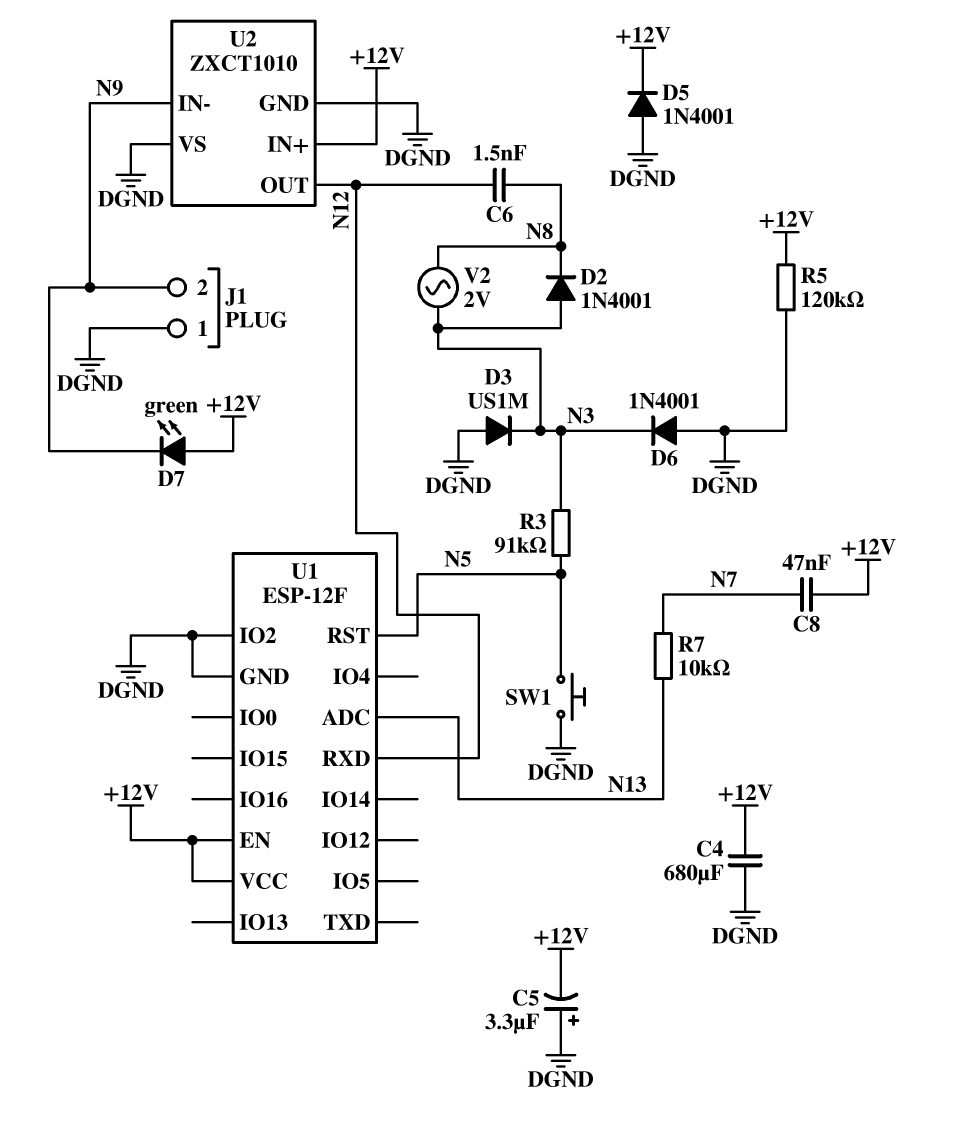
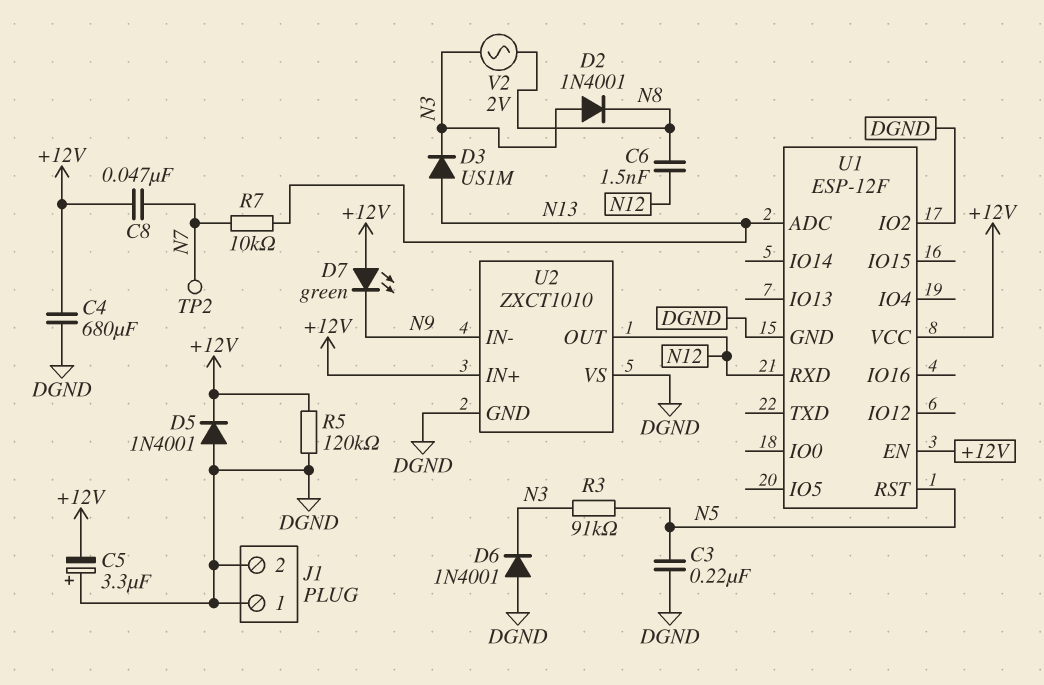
C3: none -> 220nF (DGND, N5)
D3: diode US1M (A DGND, K N3) -> diode US1M (A N13, K N3)
J1 pin 2: N9 -> DGND
SW1: button (DGND, N5) -> none
TP2: none -> test point (N7)

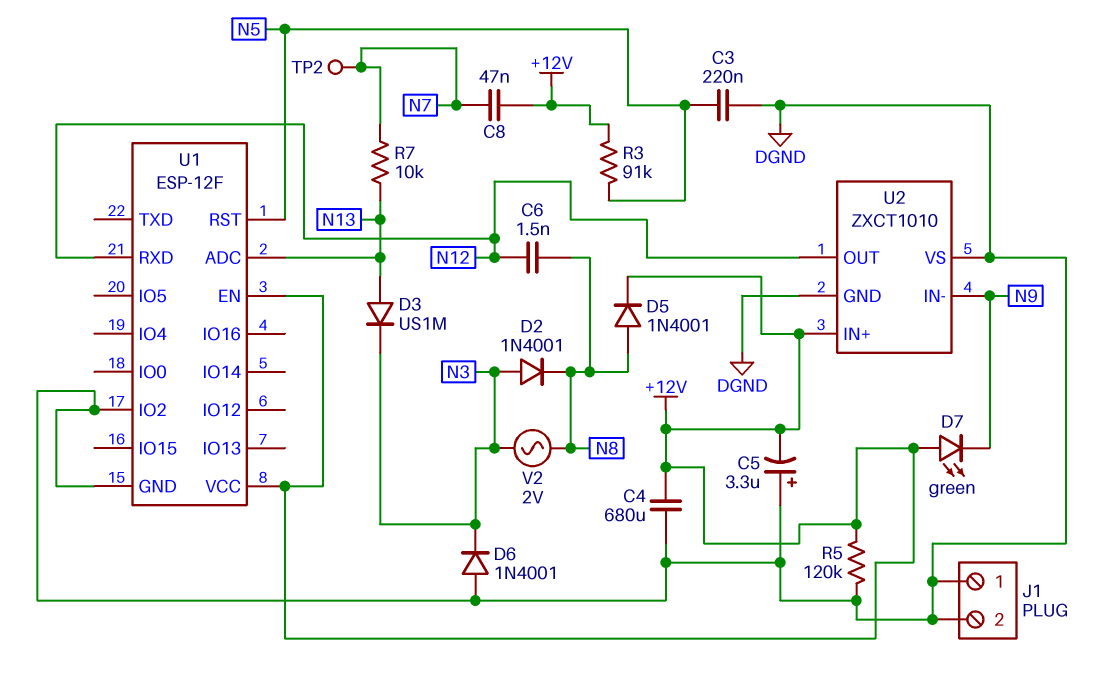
D5: diode 1N4001 (A DGND, K +12V) -> diode 1N4001 (A N8, K +12V)
R3: 91k (N3, N5) -> 91k (+12V, N5)

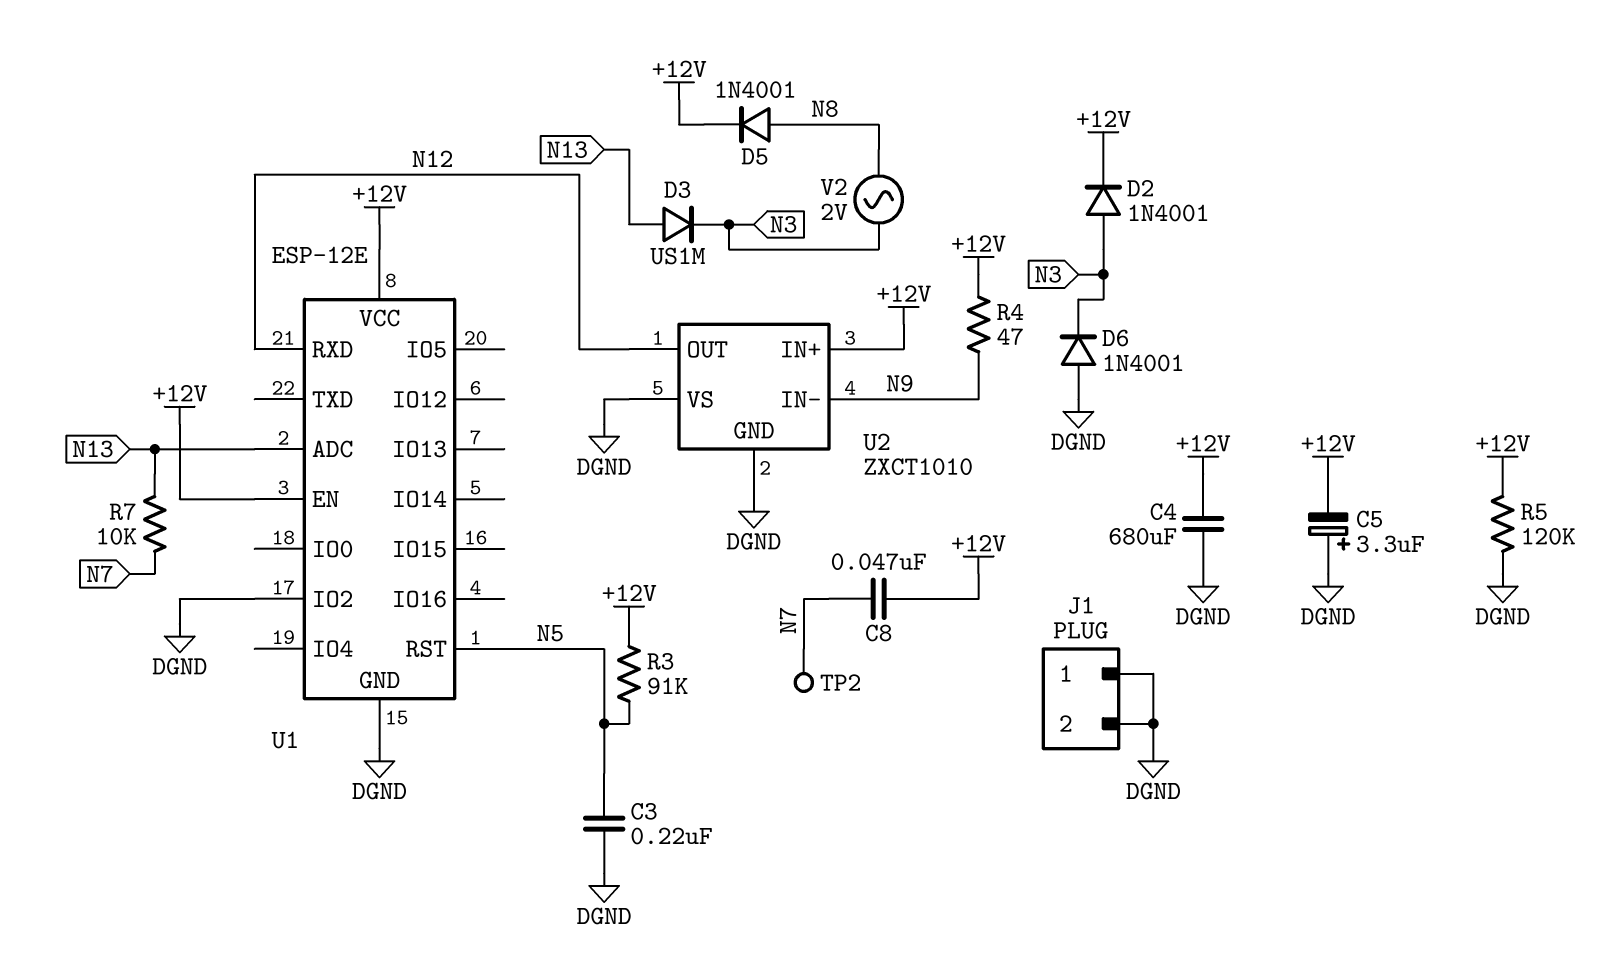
C6: 1.5nF (N8, N12) -> none
D2: diode 1N4001 (A N3, K N8) -> diode 1N4001 (A N3, K +12V)
D7: LED green (A +12V, K N9) -> none
R4: none -> 47 (+12V, N9)
U1: ESP-12F -> ESP-12E

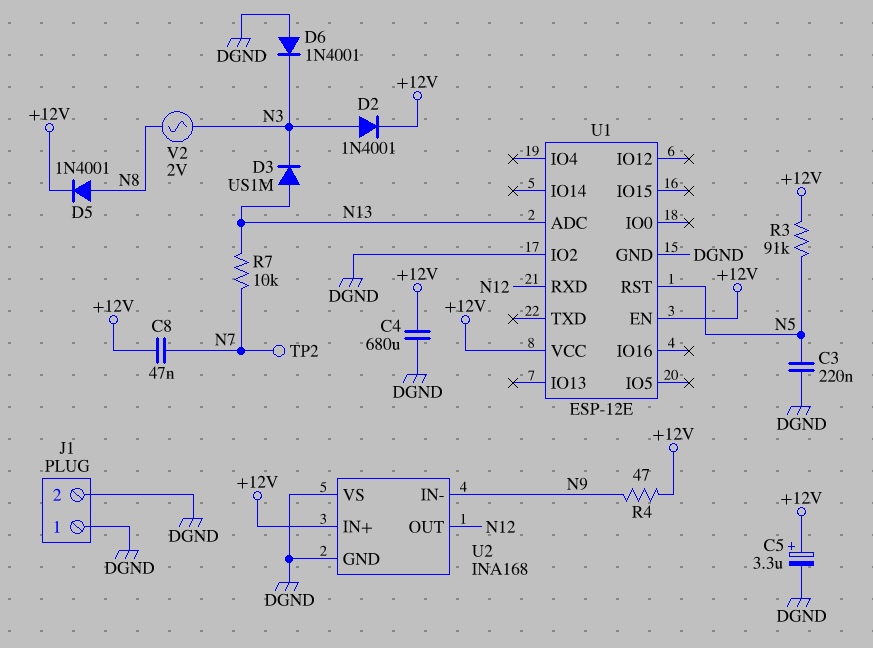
C5: 3.3uF (plus DGND, minus +12V) -> 3.3uF (plus +12V, minus DGND)
R5: 120k (+12V, DGND) -> none
U2: ZXCT1010 -> INA168

